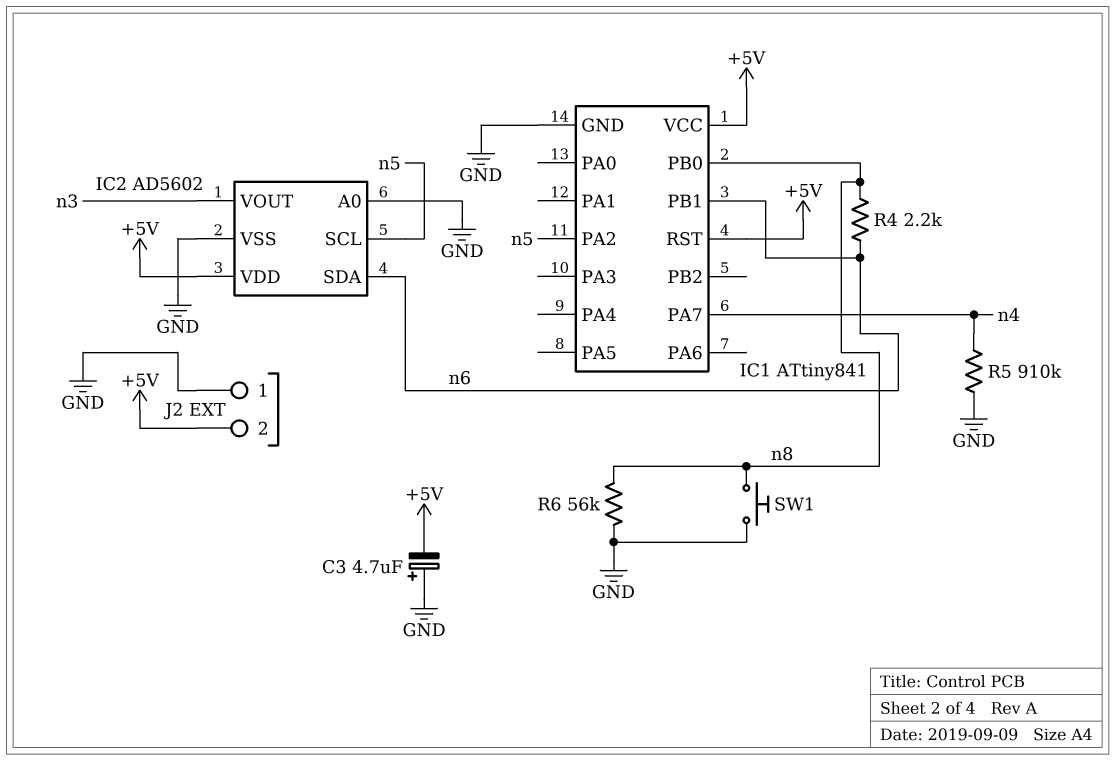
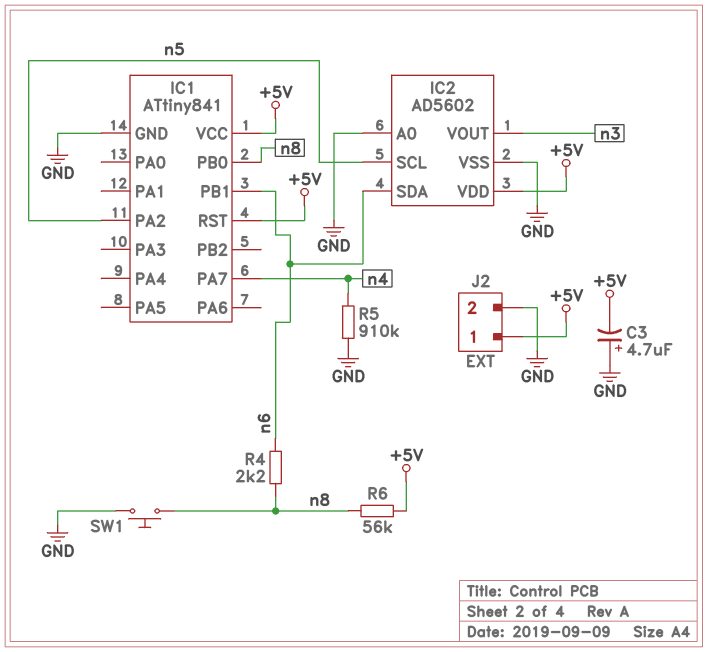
J2 pin 1: GND -> +5V
J2 pin 2: +5V -> GND
R6: 56k (GND, n8) -> 56k (+5V, n8)

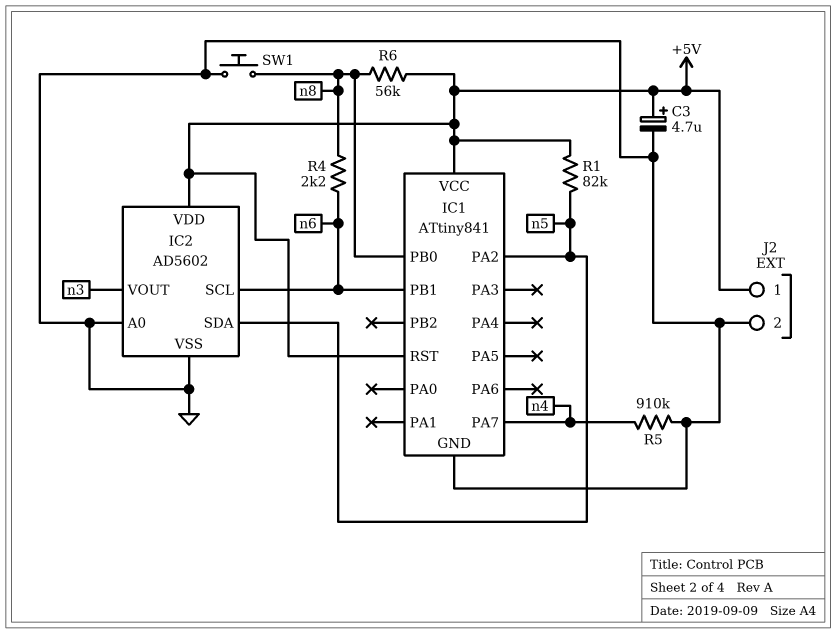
C3: 4.7uF (plus GND, minus +5V) -> 4.7uF (plus +5V, minus GND)
IC2 pin SCL: n5 -> n6
IC2 pin SDA: n6 -> n5
R1: none -> 82k (+5V, n5)

